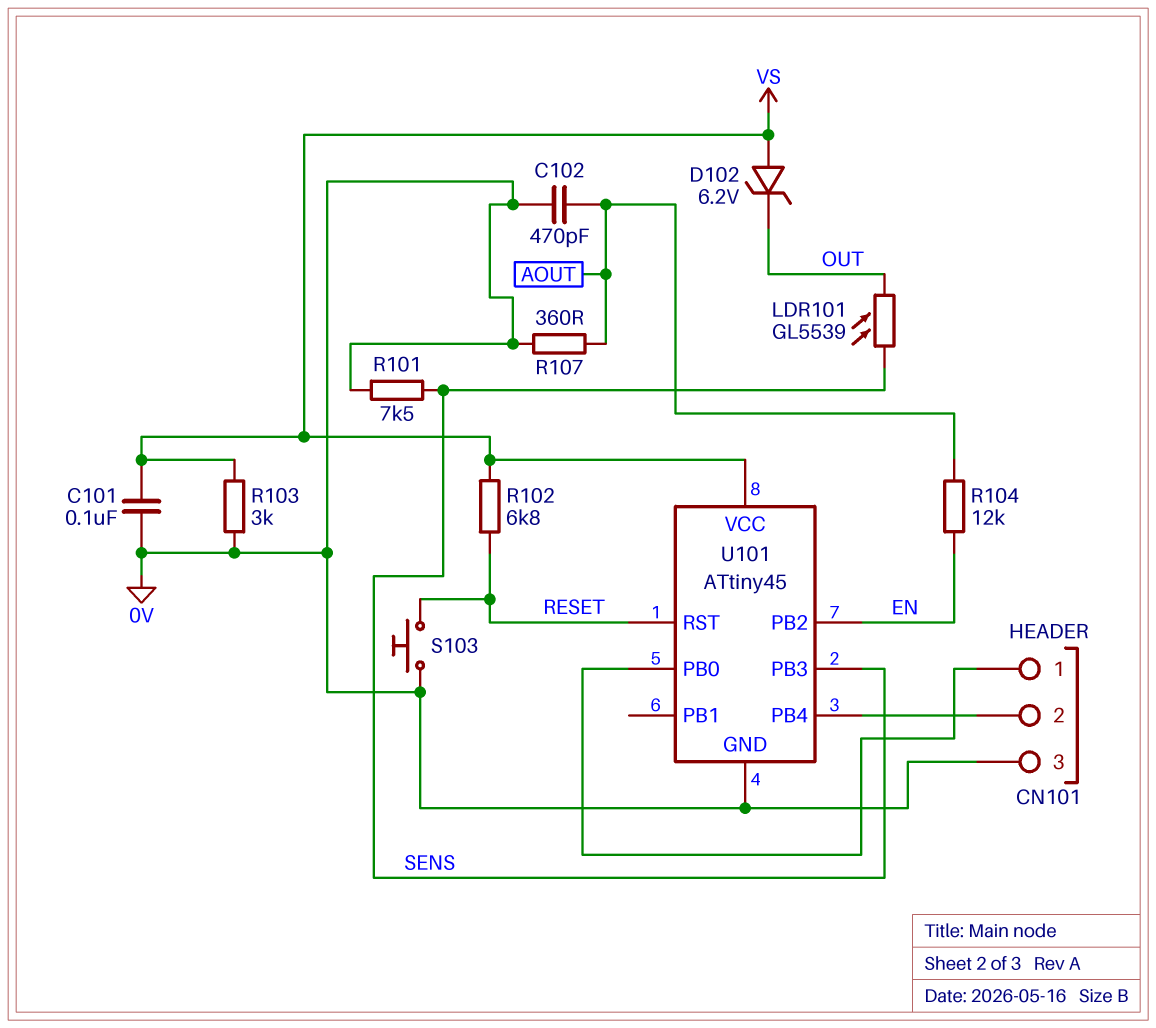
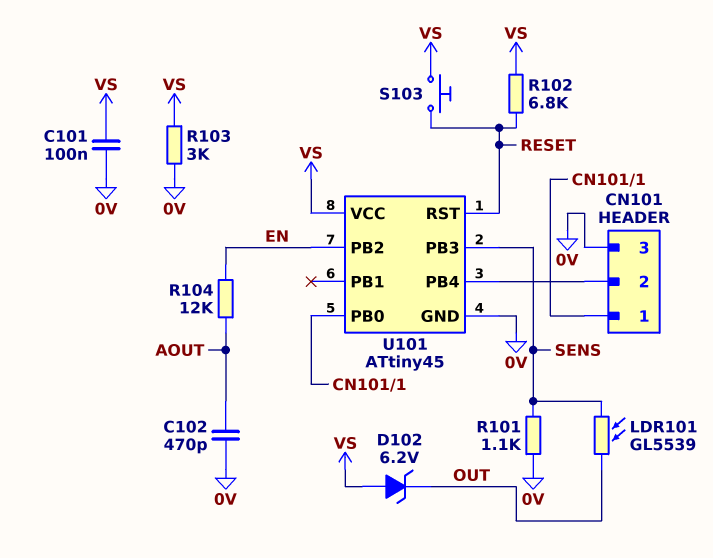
R101: 7.5k (0V, SENS) -> 1.1k (0V, SENS)
R107: 360 (0V, AOUT) -> none
S103: button (0V, RESET) -> button (RESET, VS)

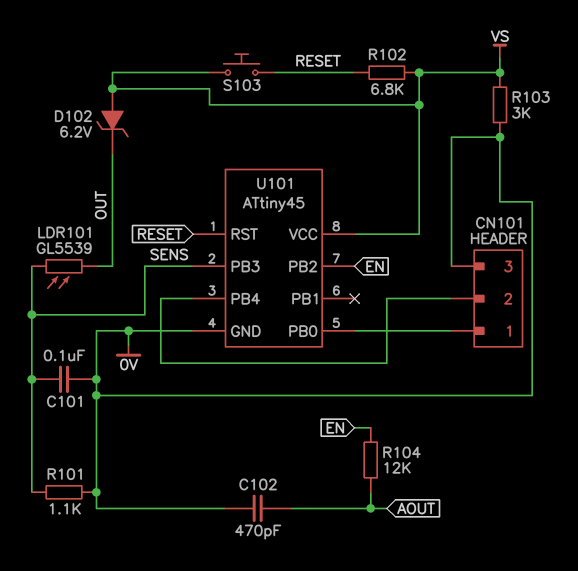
C101: 100nF (0V, VS) -> 100nF (0V, SENS)

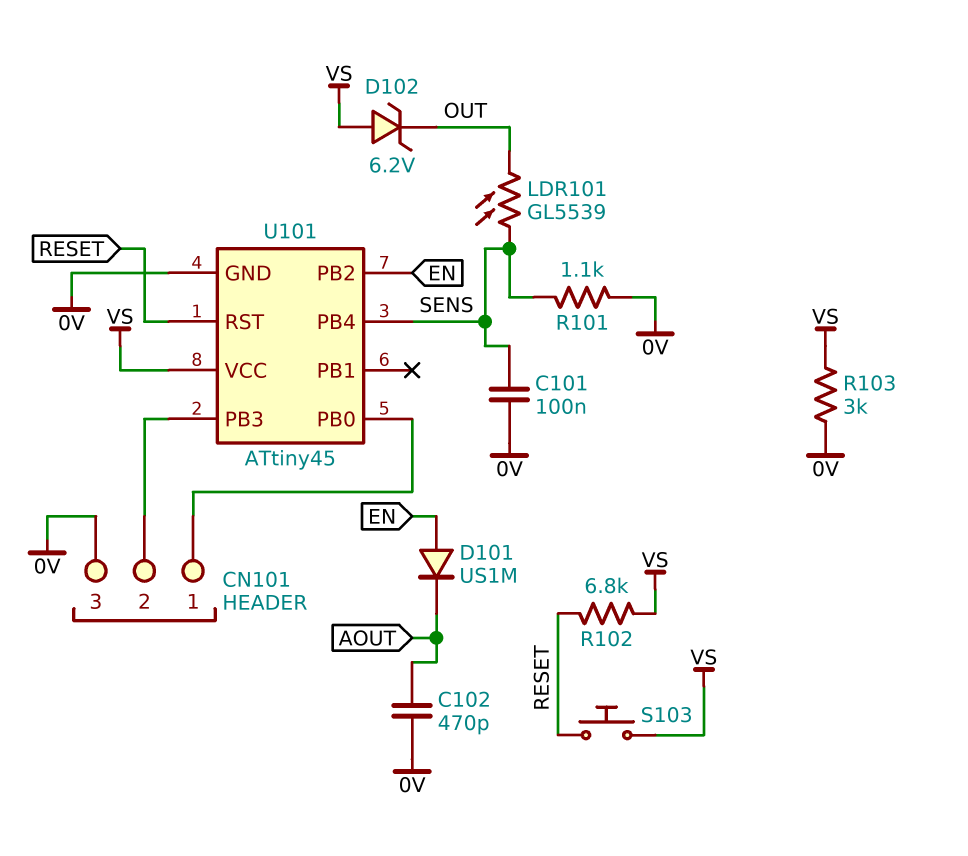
D101: none -> diode US1M (A EN, K AOUT)
R104: 12k (AOUT, EN) -> none
U101 pin PB3: SENS -> CN101/2
U101 pin PB4: CN101/2 -> SENS

